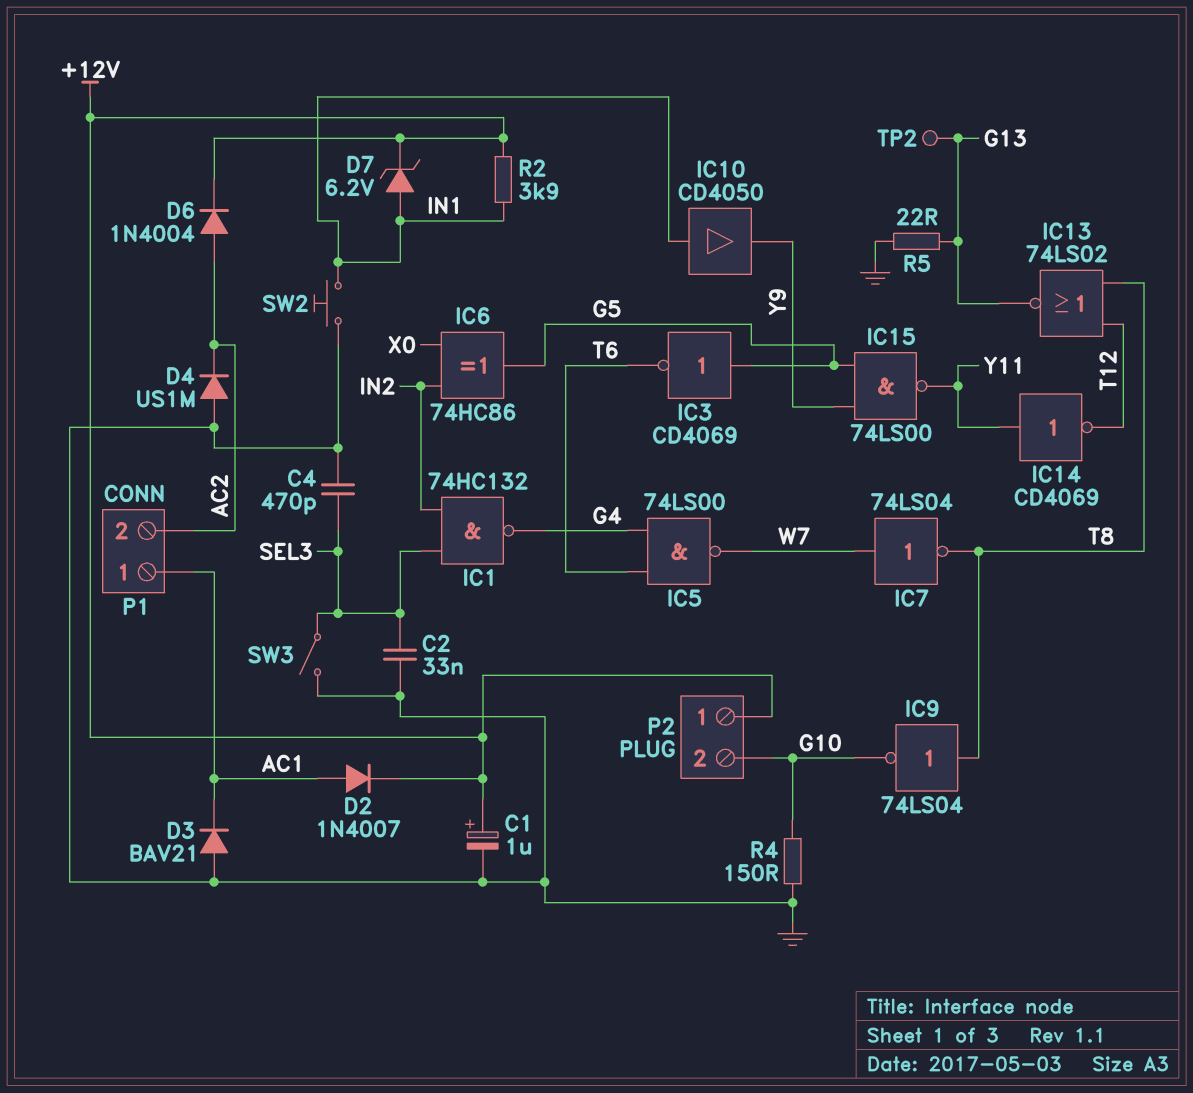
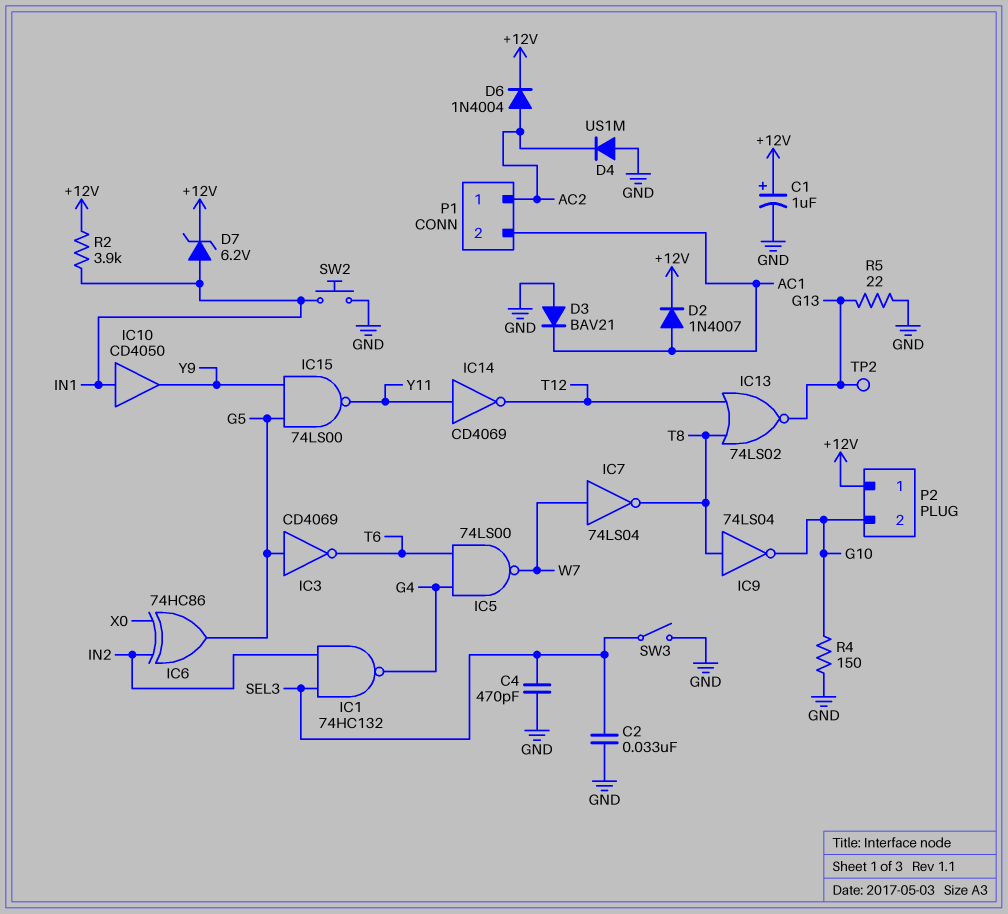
P1 pin 1: AC1 -> AC2
P1 pin 2: AC2 -> AC1

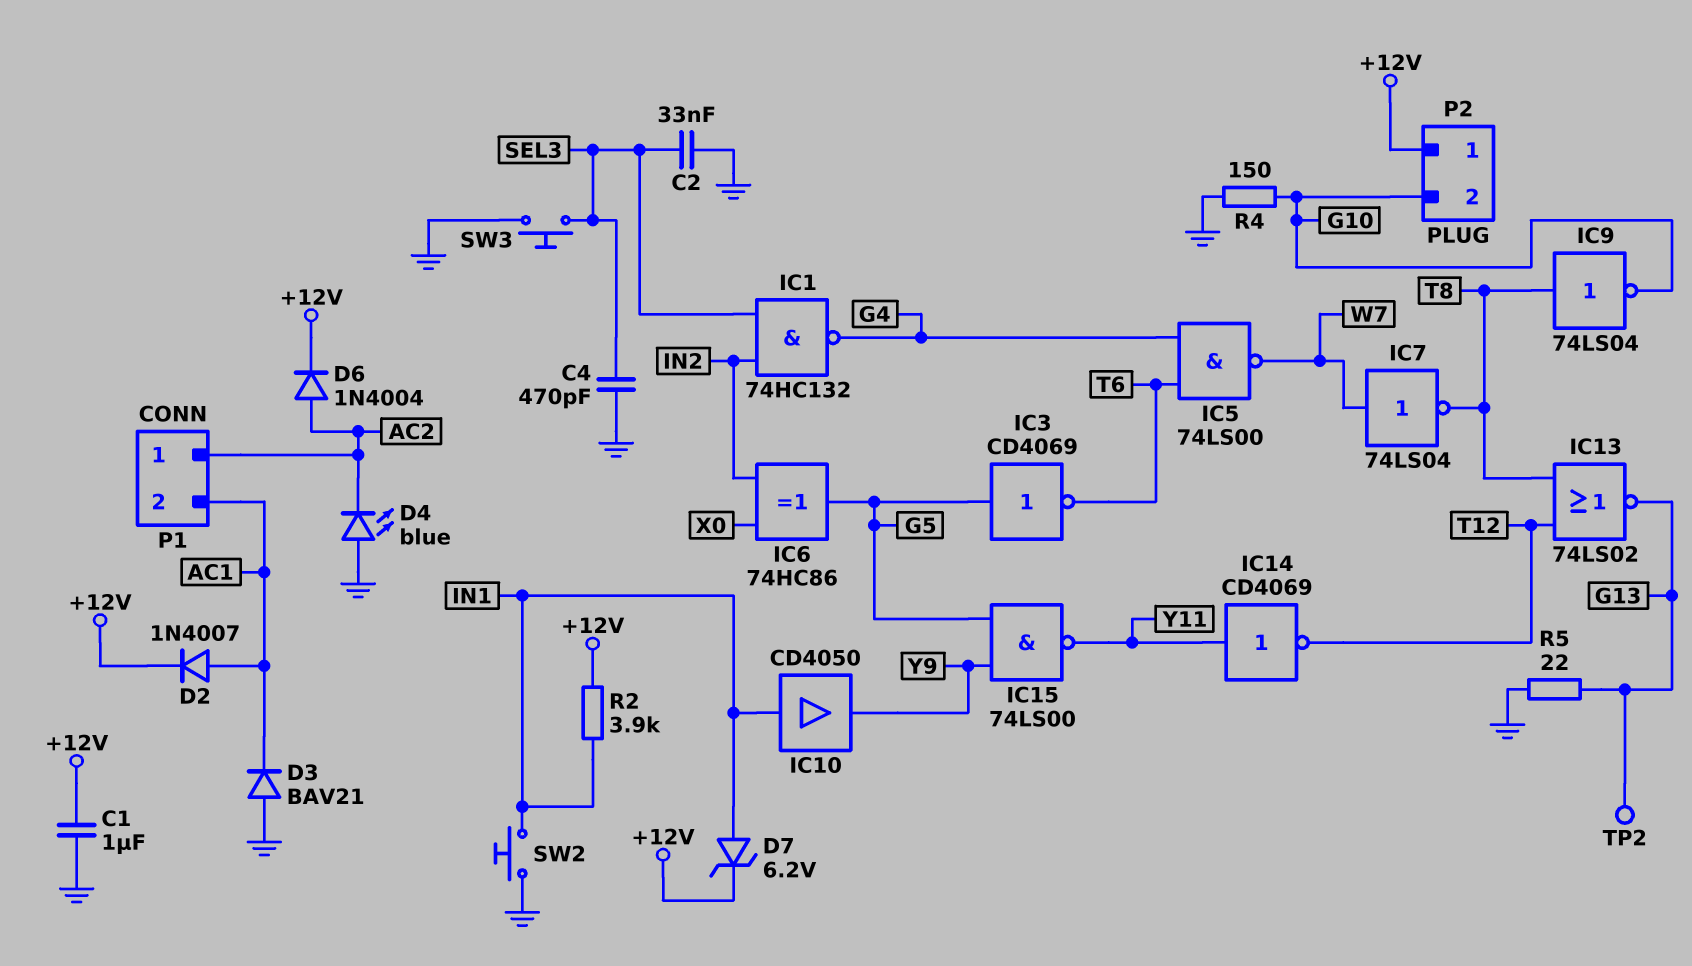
C1: 1uF (plus +12V, minus GND) -> 1uF (+12V, GND)
D4: diode US1M (A GND, K AC2) -> LED blue (A GND, K AC2)
SW3: switch (GND, SEL3) -> button (GND, SEL3)

